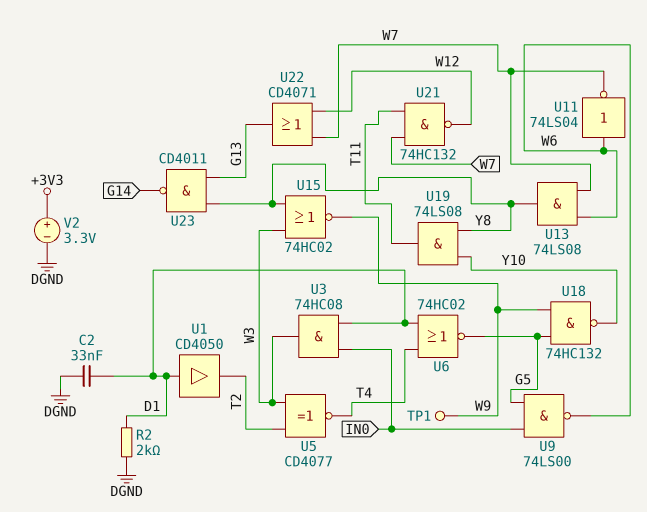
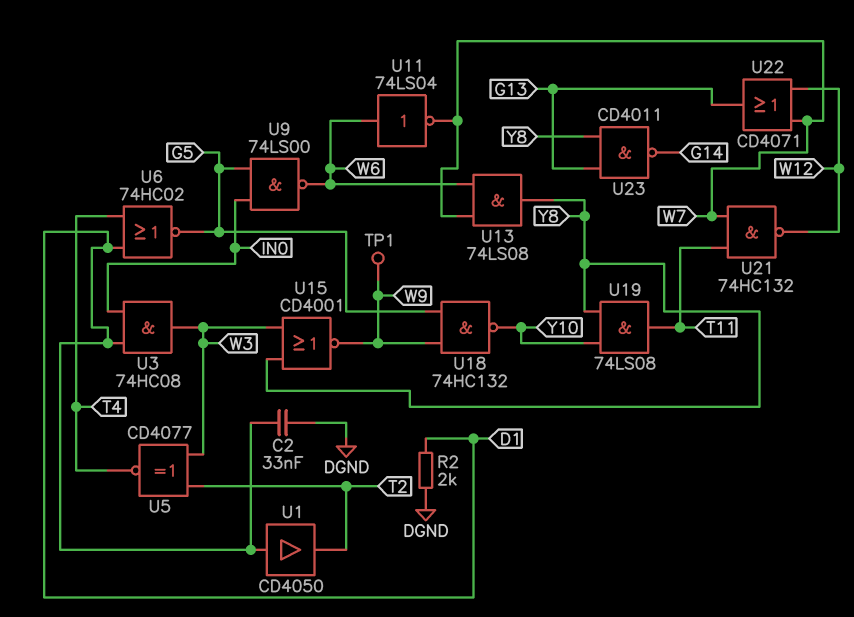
U15: NOR 74HC02 (in W3, in Y8, out W9) -> NOR CD4001 (in W3, in Y8, out W9)
V2: 3.3V (plus +3V3, minus DGND) -> none

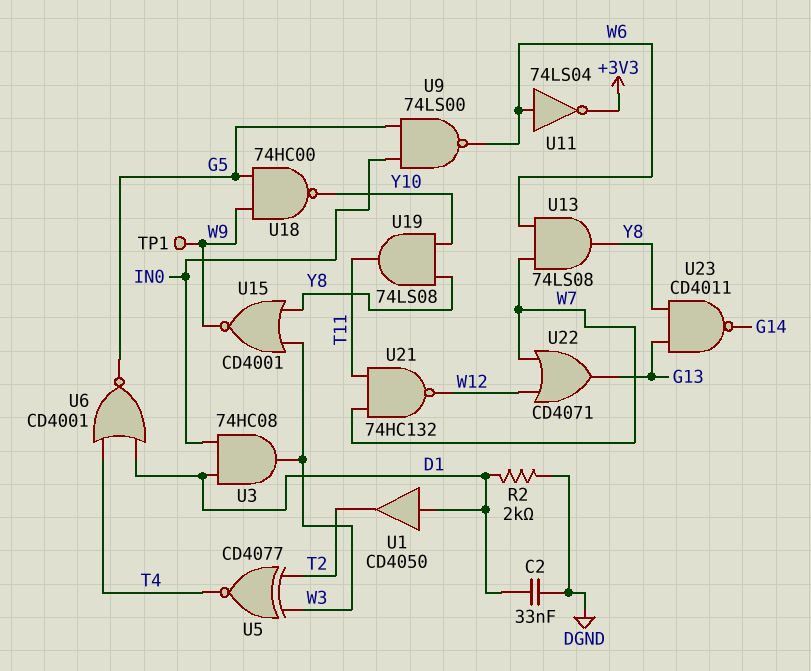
U6: NOR 74HC02 (in D1, in T4, out G5) -> NOR CD4001 (in D1, in T4, out G5)
U11: NOT 74LS04 (in W6, out W7) -> NOT 74LS04 (in W6, out +3V3)
U18: NAND 74HC132 (in G5, in W9, out Y10) -> NAND 74HC00 (in G5, in W9, out Y10)

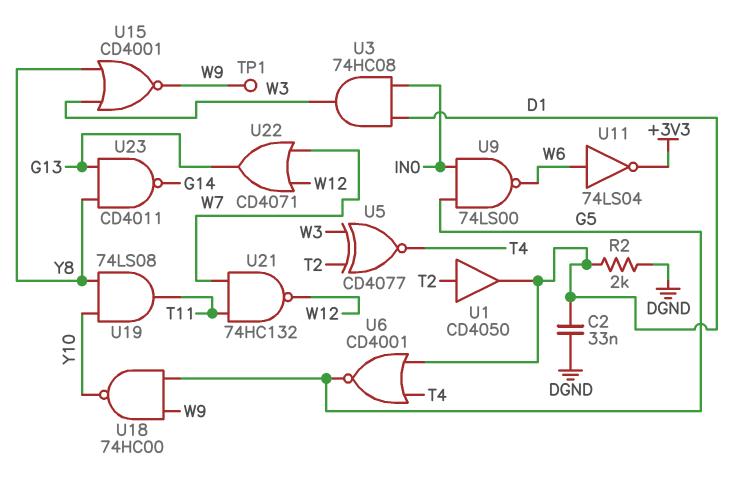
U1: buffer CD4050 (in D1, out T2) -> buffer CD4050 (in T2, out D1)
U13: AND 74LS08 (in W6, in W7, out Y8) -> none

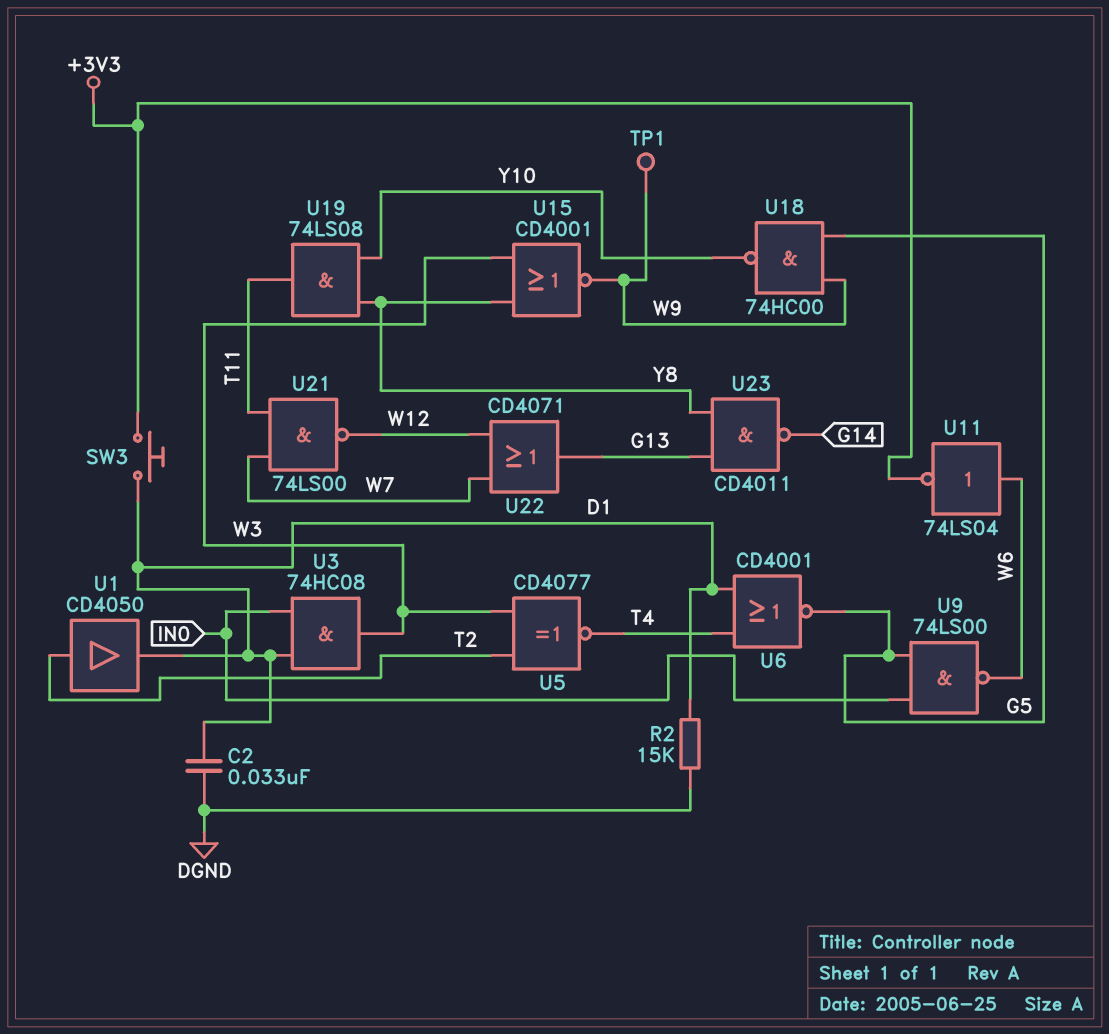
R2: 2k (D1, DGND) -> 15k (D1, DGND)
SW3: none -> button (+3V3, D1)
U21: NAND 74HC132 (in T11, in W7, out W12) -> NAND 74LS00 (in T11, in W7, out W12)

